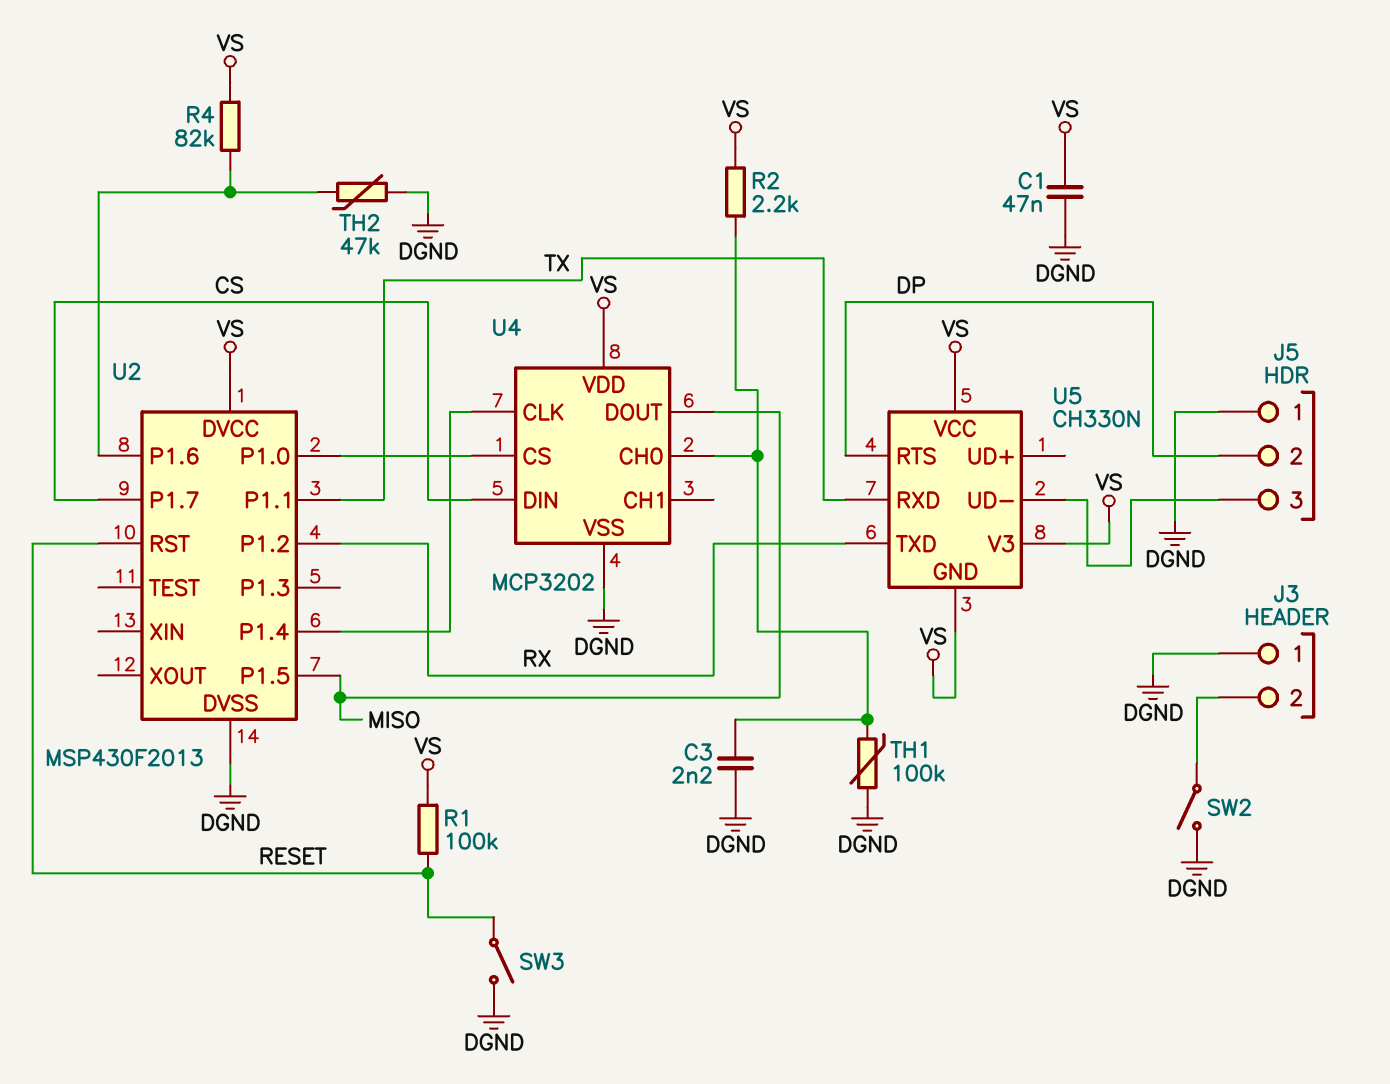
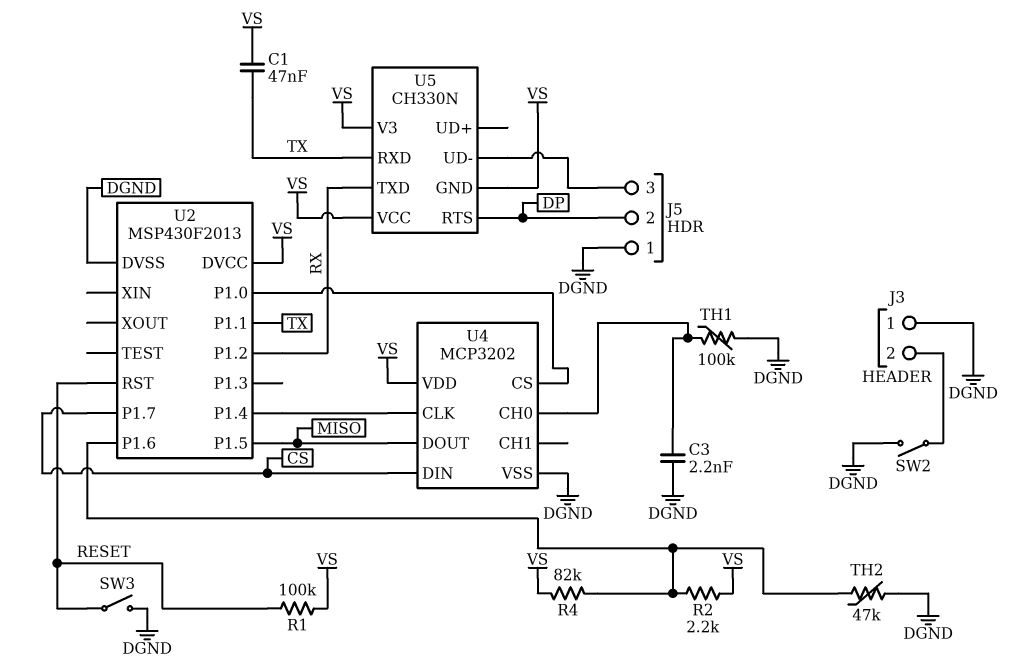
C1: 47nF (DGND, VS) -> 47nF (TX, VS)
R2: 2.2k (U4/CH0, VS) -> 2.2k (U2/P1.6, VS)

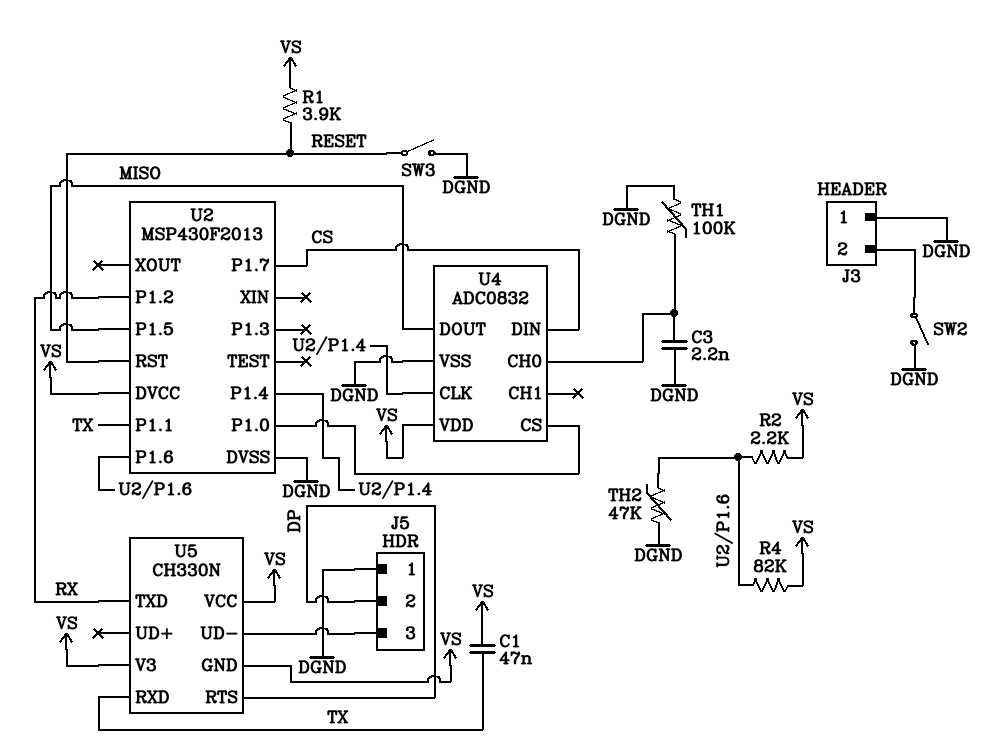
R1: 100k (RESET, VS) -> 3.9k (RESET, VS)
U4: MCP3202 -> ADC0832

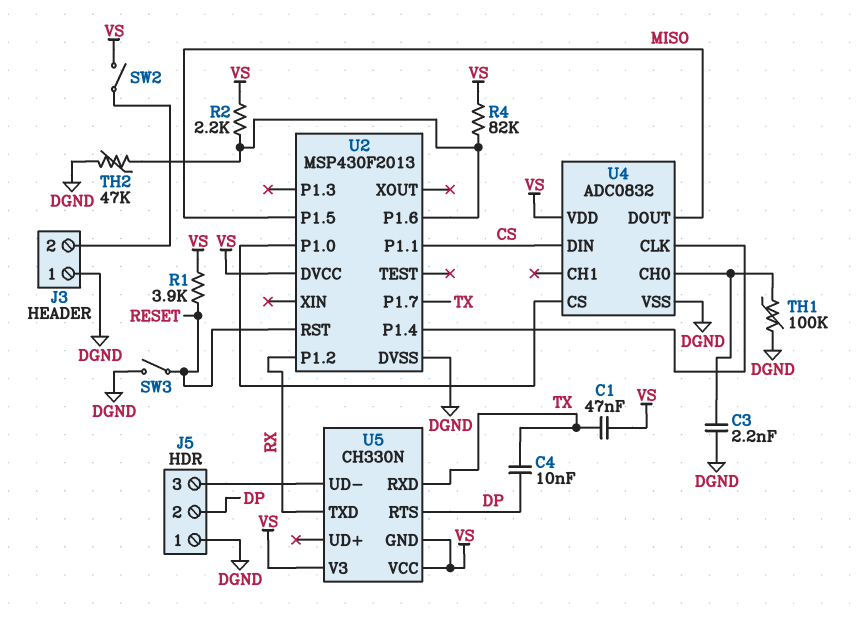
C4: none -> 10nF (DP, TX)
SW2: switch (DGND, J3/2) -> switch (J3/2, VS)
U2 pin P1.1: TX -> CS
U2 pin P1.7: CS -> TX

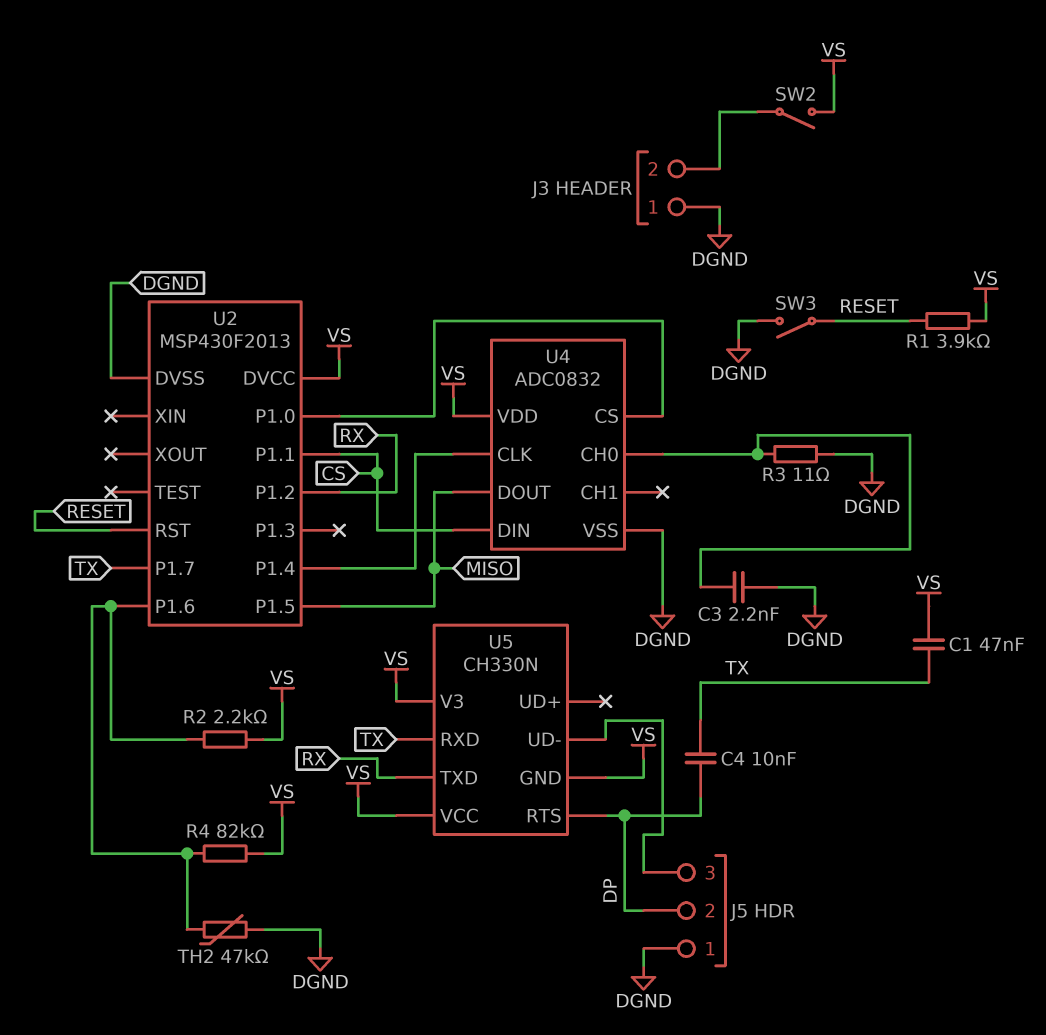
R3: none -> 11 (DGND, U4/CH0)
TH1: 100k (DGND, U4/CH0) -> none

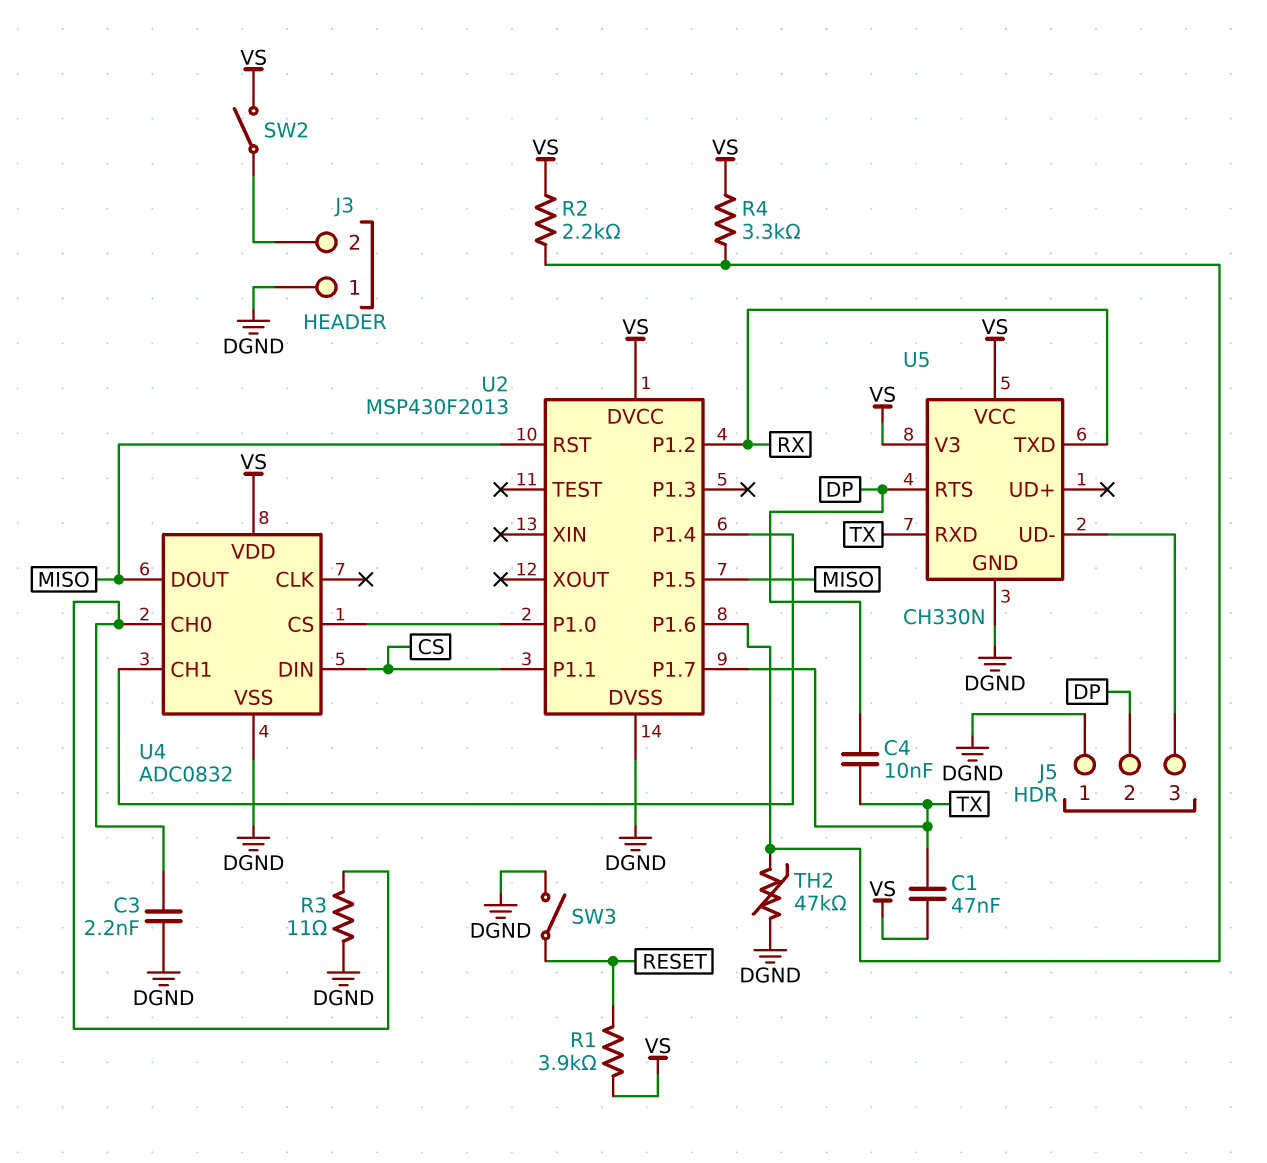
R4: 82k (U2/P1.6, VS) -> 3.3k (U2/P1.6, VS)
U2 pin RST: RESET -> MISO
U4 pin CH1: none -> U2/P1.4
U4 pin CLK: U2/P1.4 -> none
U5 pin GND: VS -> DGND

